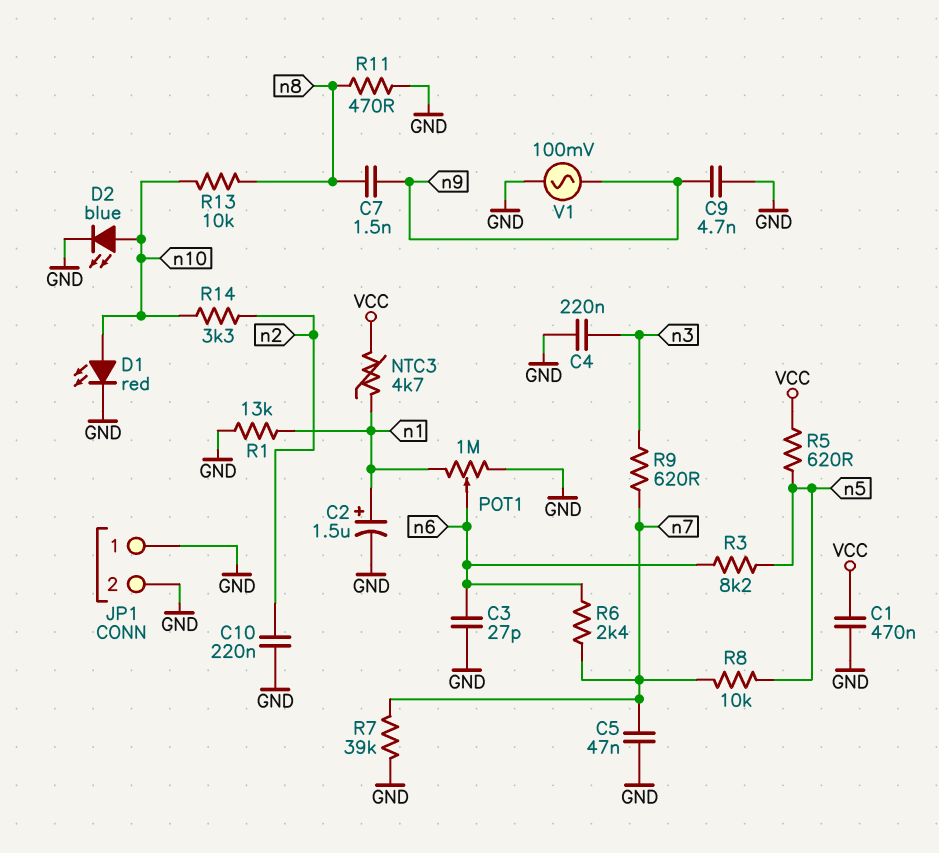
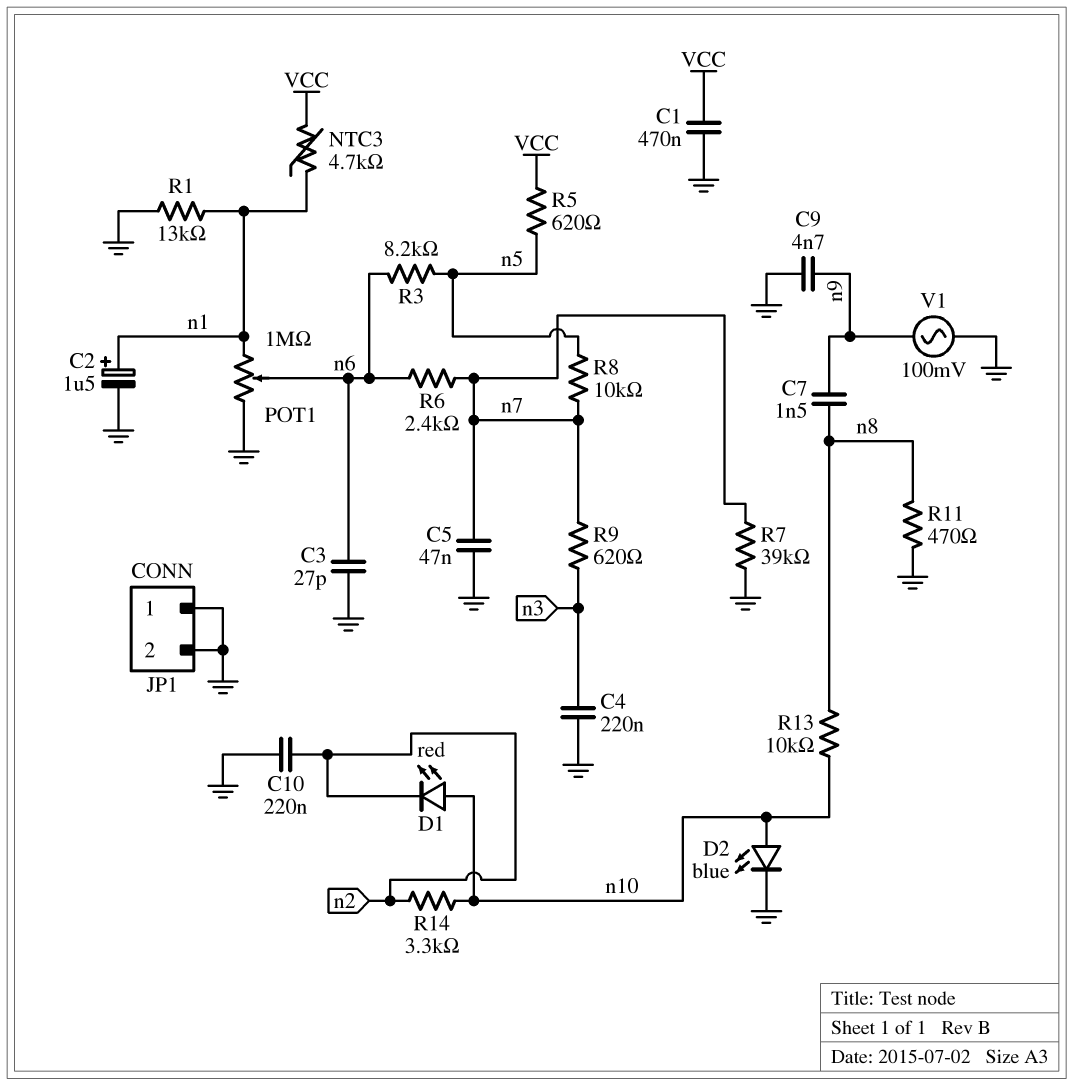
D1: LED red (A n10, K GND) -> LED red (A n10, K n2)

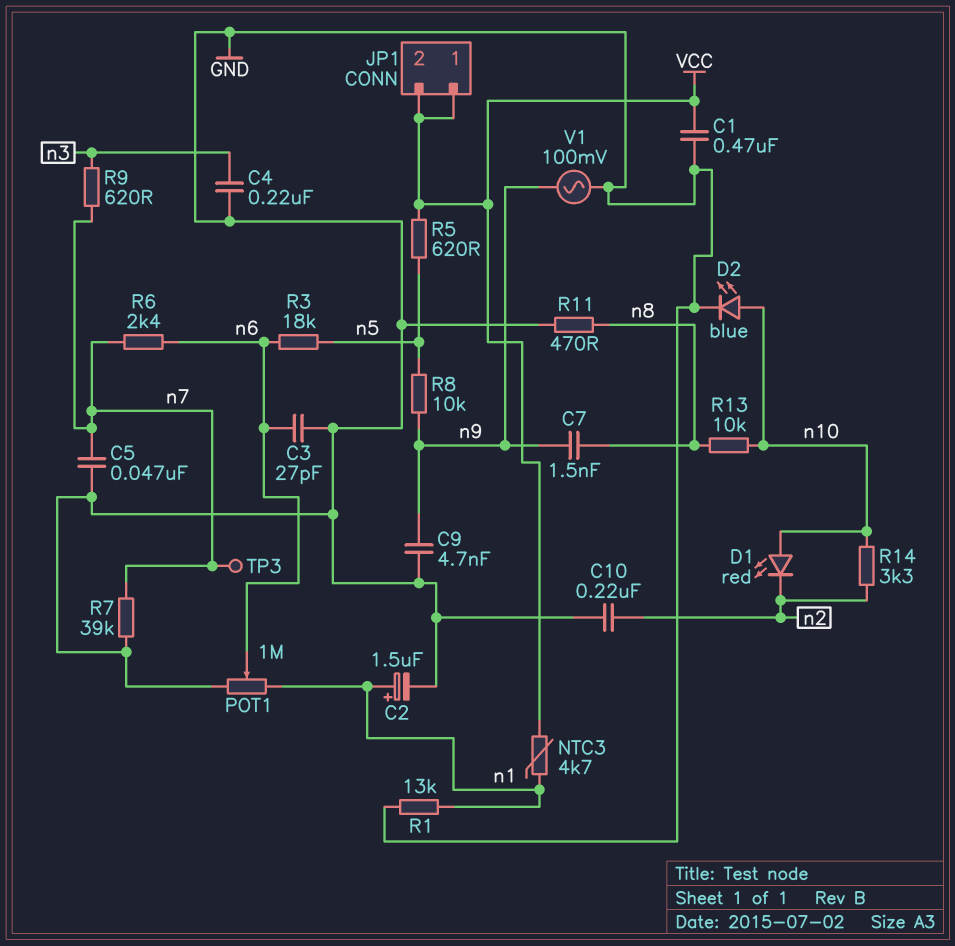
JP1 pin 1: GND -> VCC
JP1 pin 2: GND -> VCC
R3: 8.2k (n5, n6) -> 18k (n5, n6)
R8: 10k (n5, n7) -> 10k (n5, n9)
TP3: none -> test point (n7)

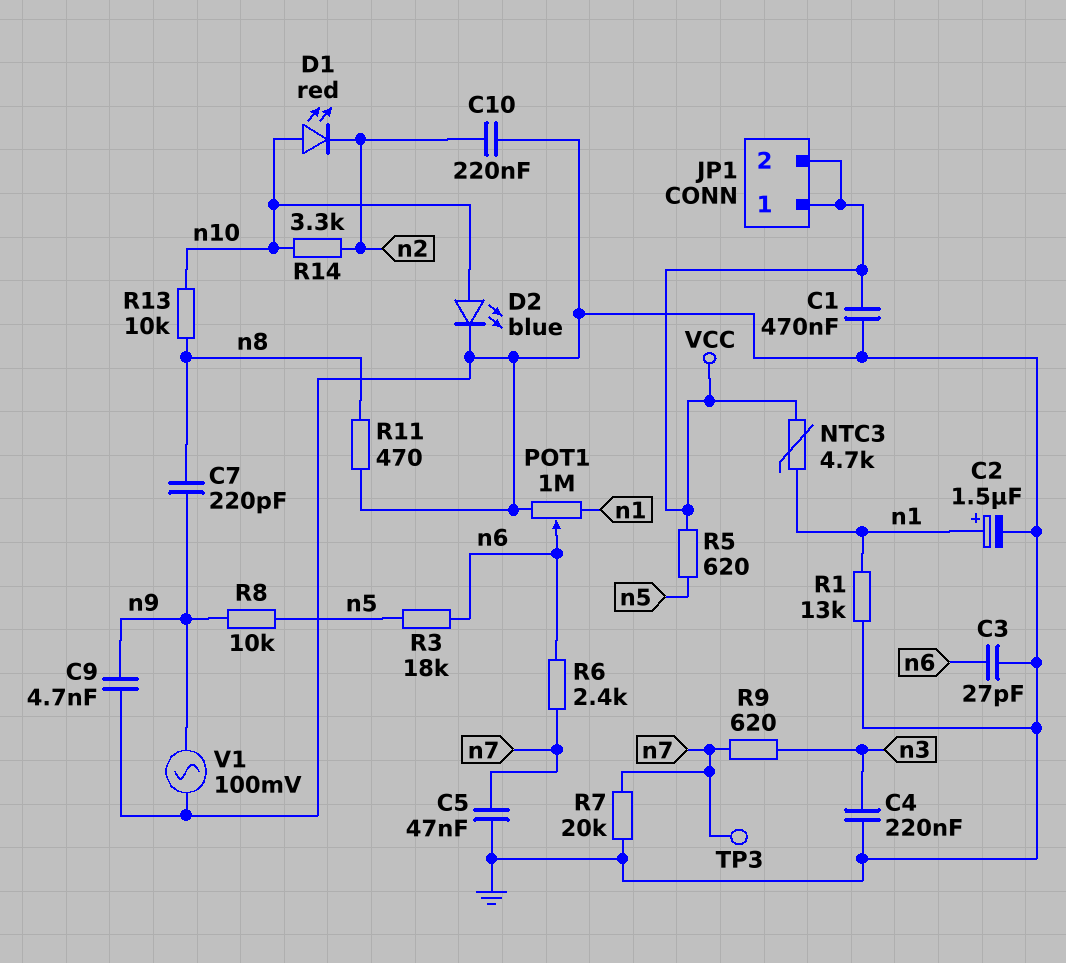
C7: 1.5nF (n8, n9) -> 220pF (n8, n9)
R7: 39k (GND, n7) -> 20k (GND, n7)

